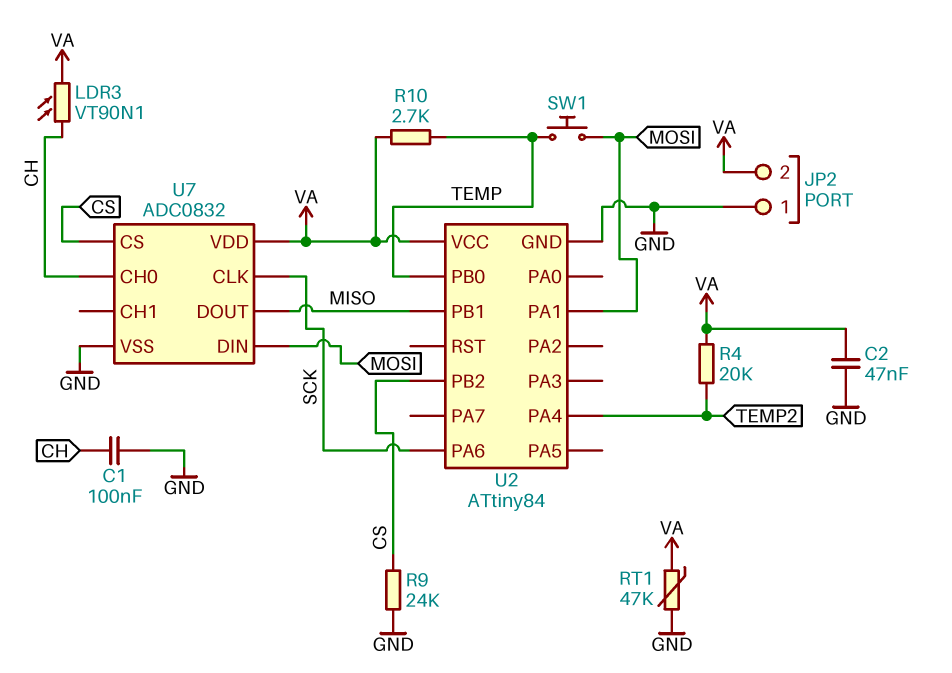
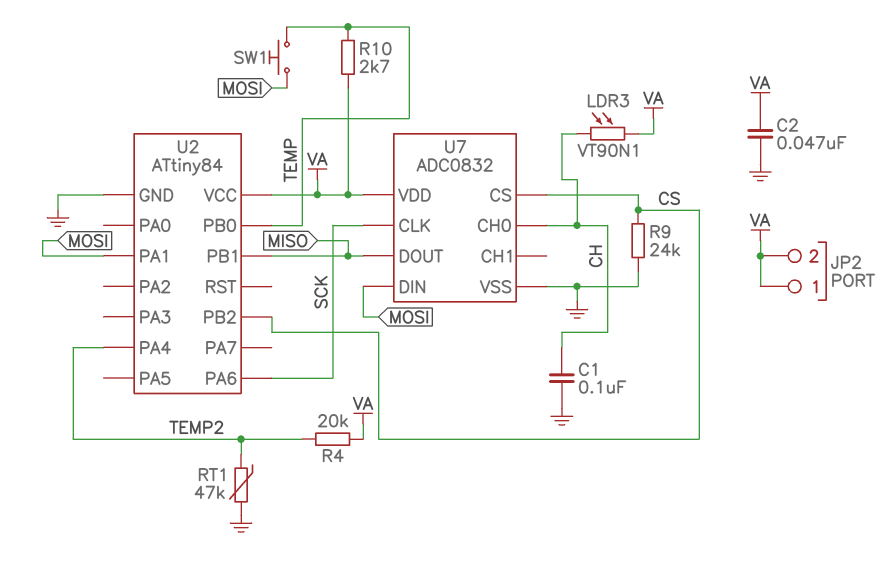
JP2 pin 1: GND -> VA
RT1: 47k (GND, VA) -> 47k (GND, TEMP2)

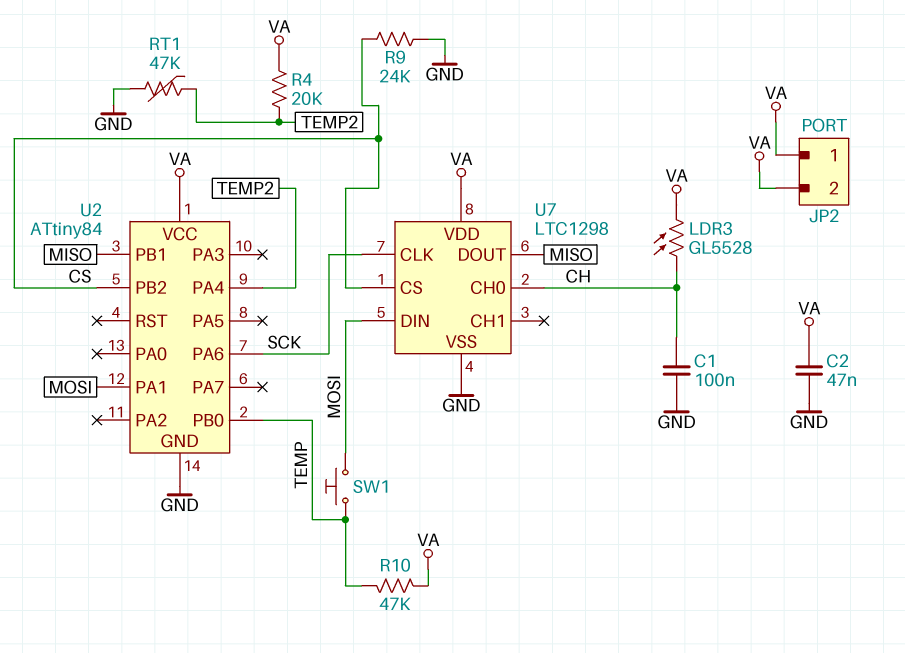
LDR3: VT90N1 (CH, VA) -> GL5528 (CH, VA)
R10: 2.7k (TEMP, VA) -> 47k (TEMP, VA)
U7: ADC0832 -> LTC1298

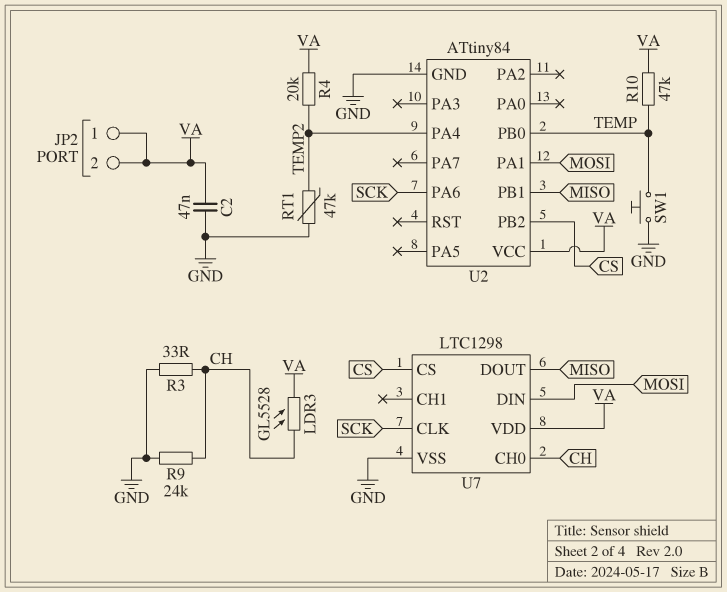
C1: 100nF (CH, GND) -> none
R3: none -> 33 (CH, GND)
R9: 24k (CS, GND) -> 24k (CH, GND)
SW1: button (MOSI, TEMP) -> button (GND, TEMP)

